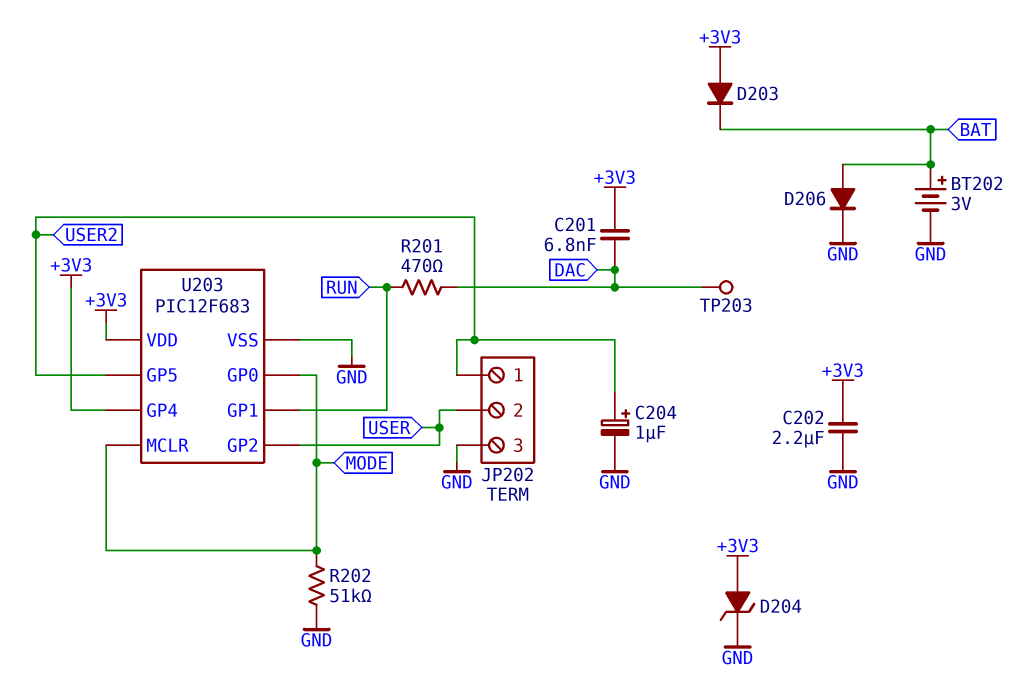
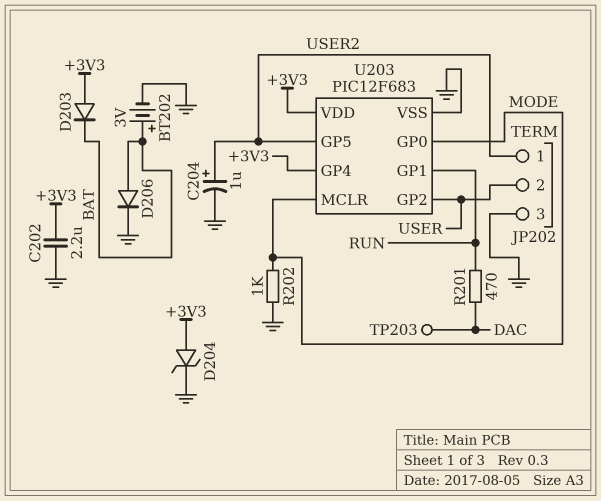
C201: 6.8nF (+3V3, DAC) -> none
R202: 51k (GND, MODE) -> 1k (GND, MODE)

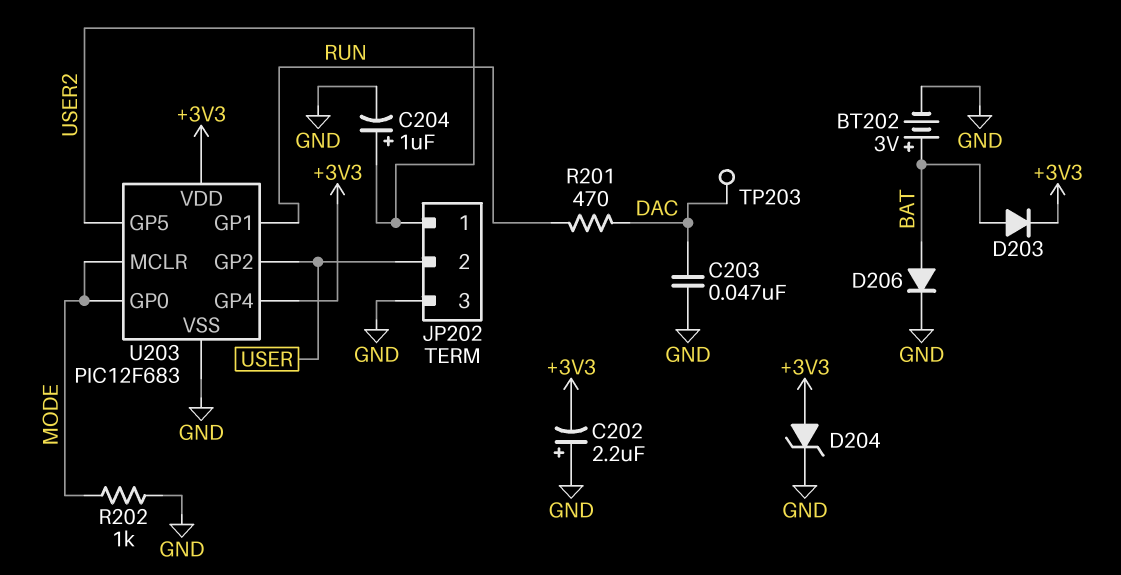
C202: 2.2uF (+3V3, GND) -> 2.2uF (plus GND, minus +3V3)
C203: none -> 47nF (DAC, GND)
D203: diode (A +3V3, K BAT) -> diode (A BAT, K +3V3)

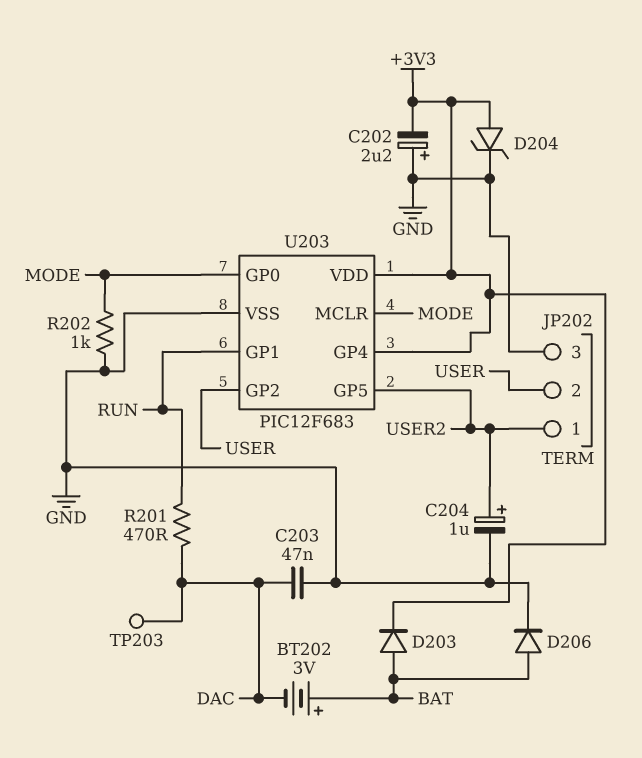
BT202: 3V (plus BAT, minus GND) -> 3V (plus BAT, minus DAC)

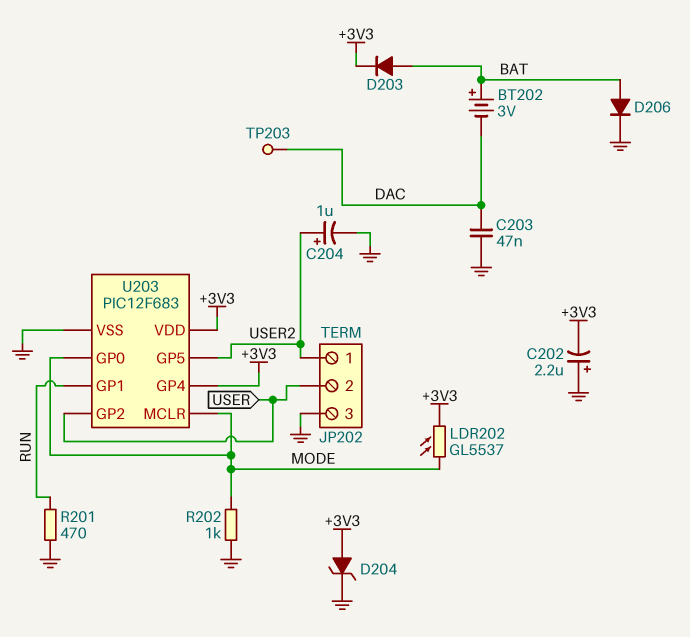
LDR202: none -> GL5537 (+3V3, MODE)
R201: 470 (DAC, RUN) -> 470 (GND, RUN)

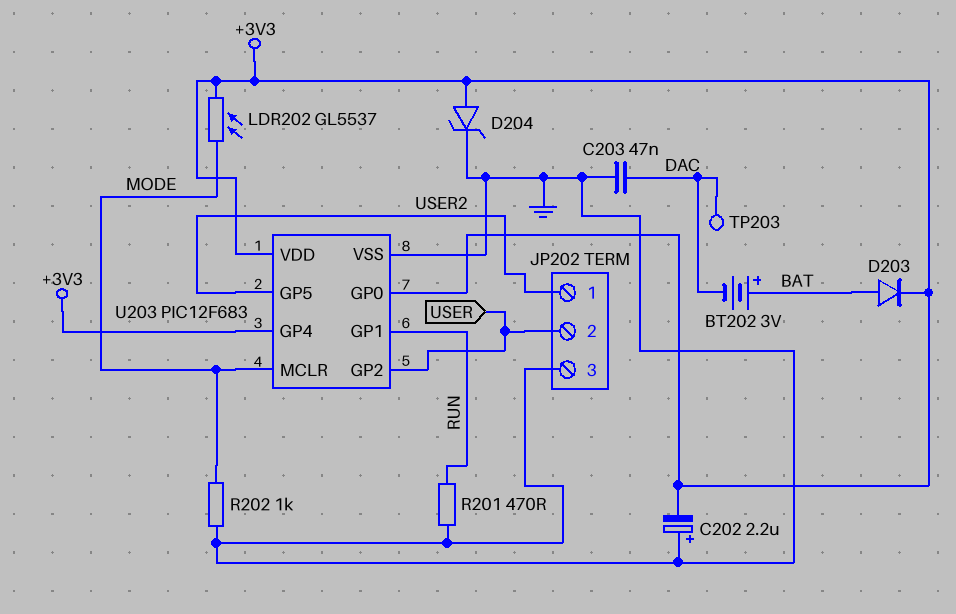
C204: 1uF (plus USER2, minus GND) -> none
D206: diode (A BAT, K GND) -> none
U203 pin GP0: MODE -> +3V3

